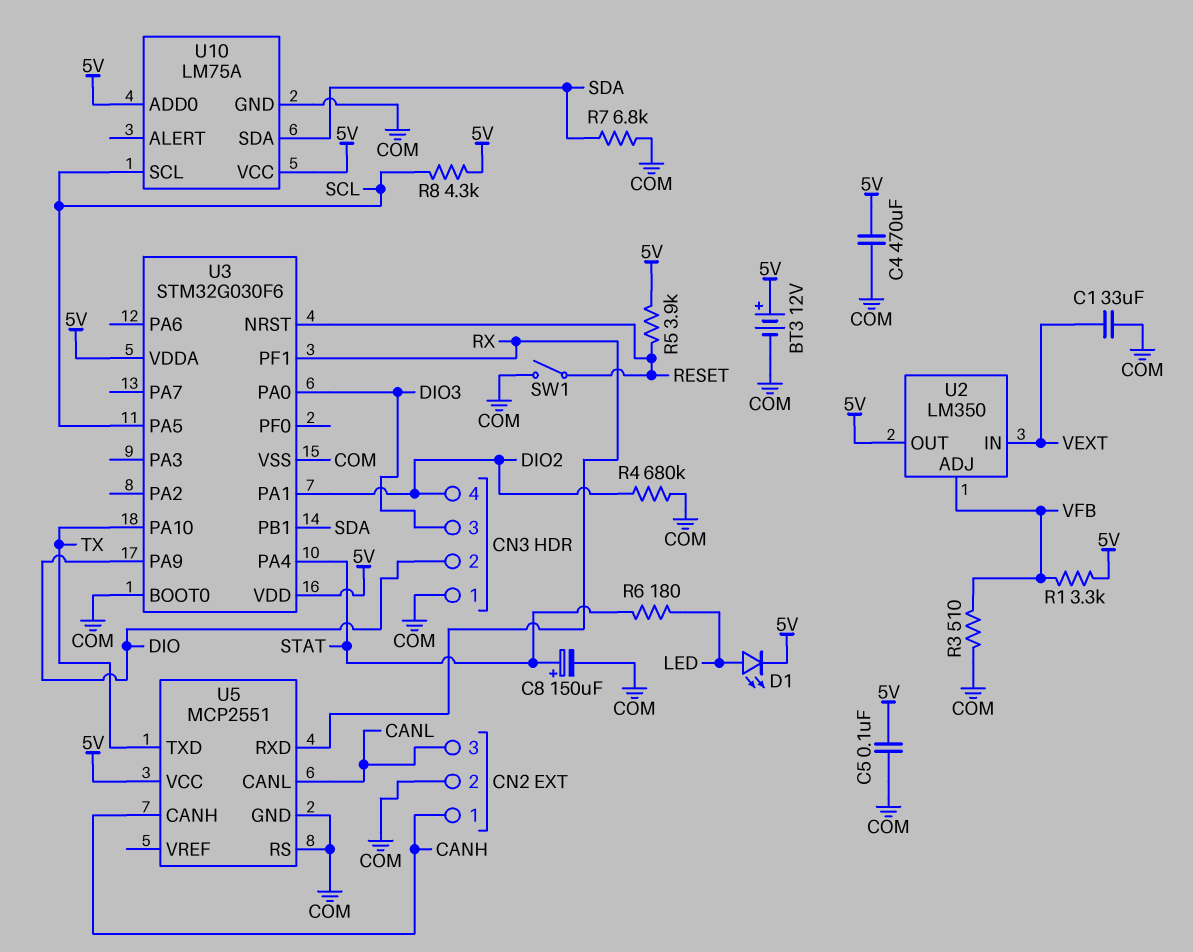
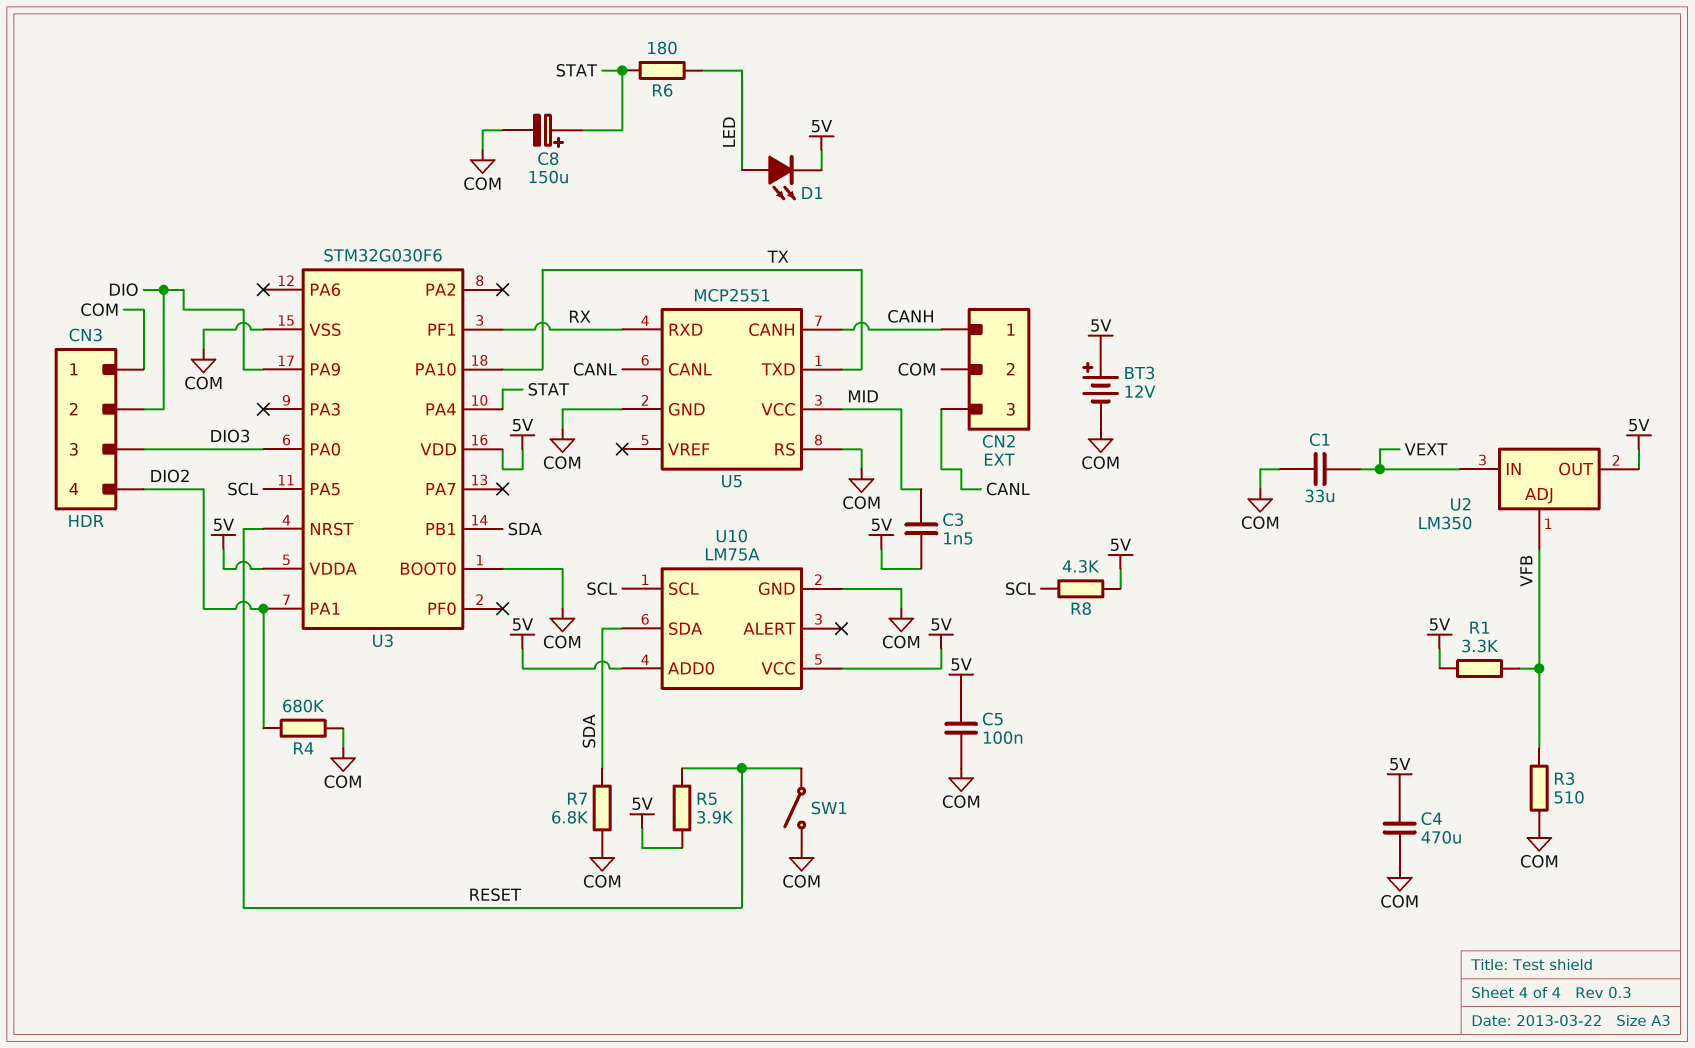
C3: none -> 1.5nF (5V, MID)
U5 pin VCC: 5V -> MID

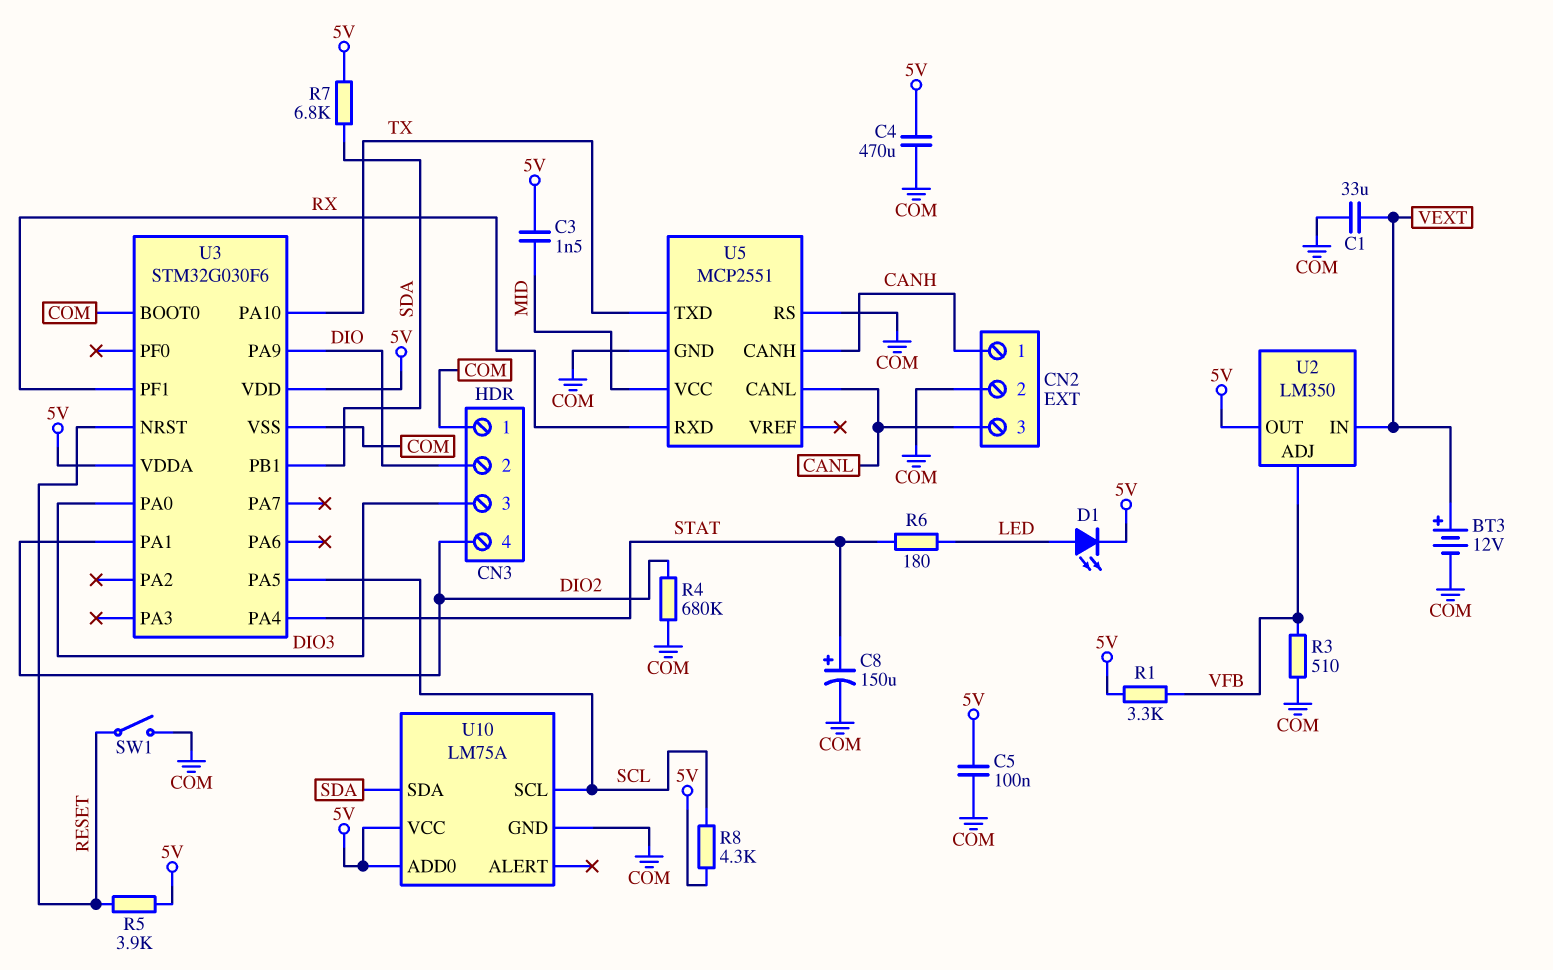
BT3: 12V (plus 5V, minus COM) -> 12V (plus VEXT, minus COM)
R7: 6.8k (COM, SDA) -> 6.8k (5V, SDA)

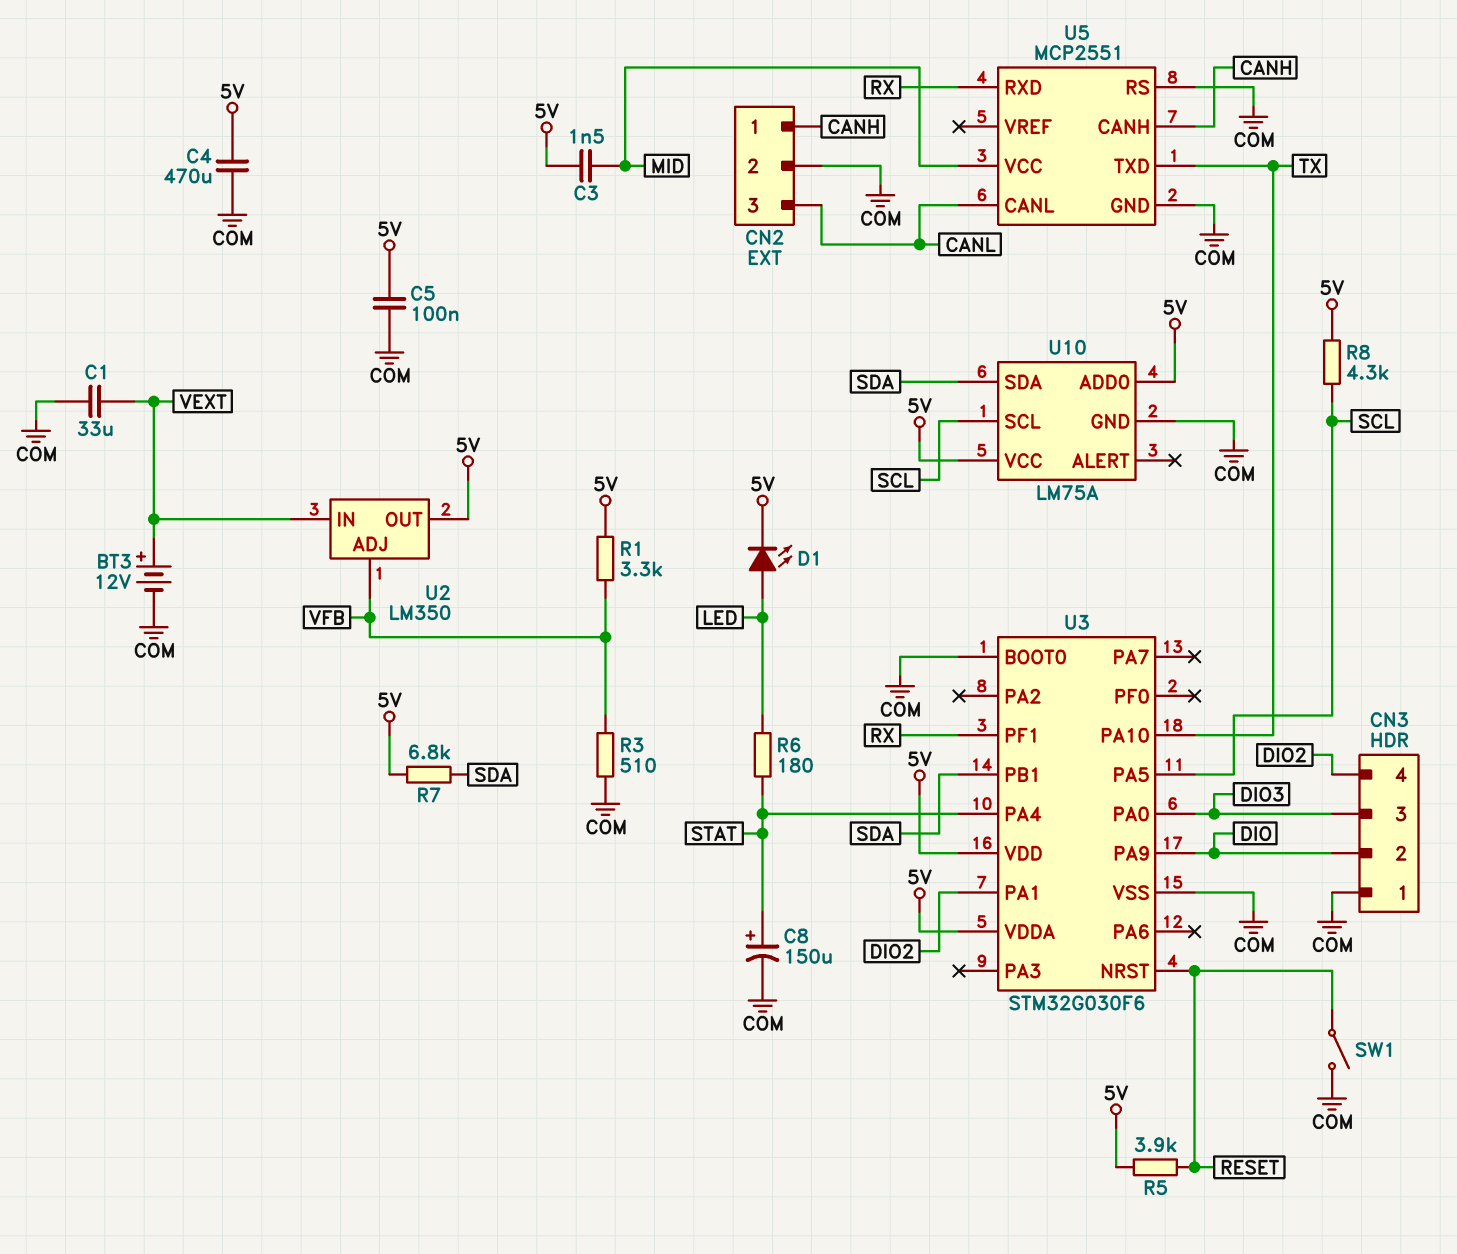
R4: 680k (COM, DIO2) -> none

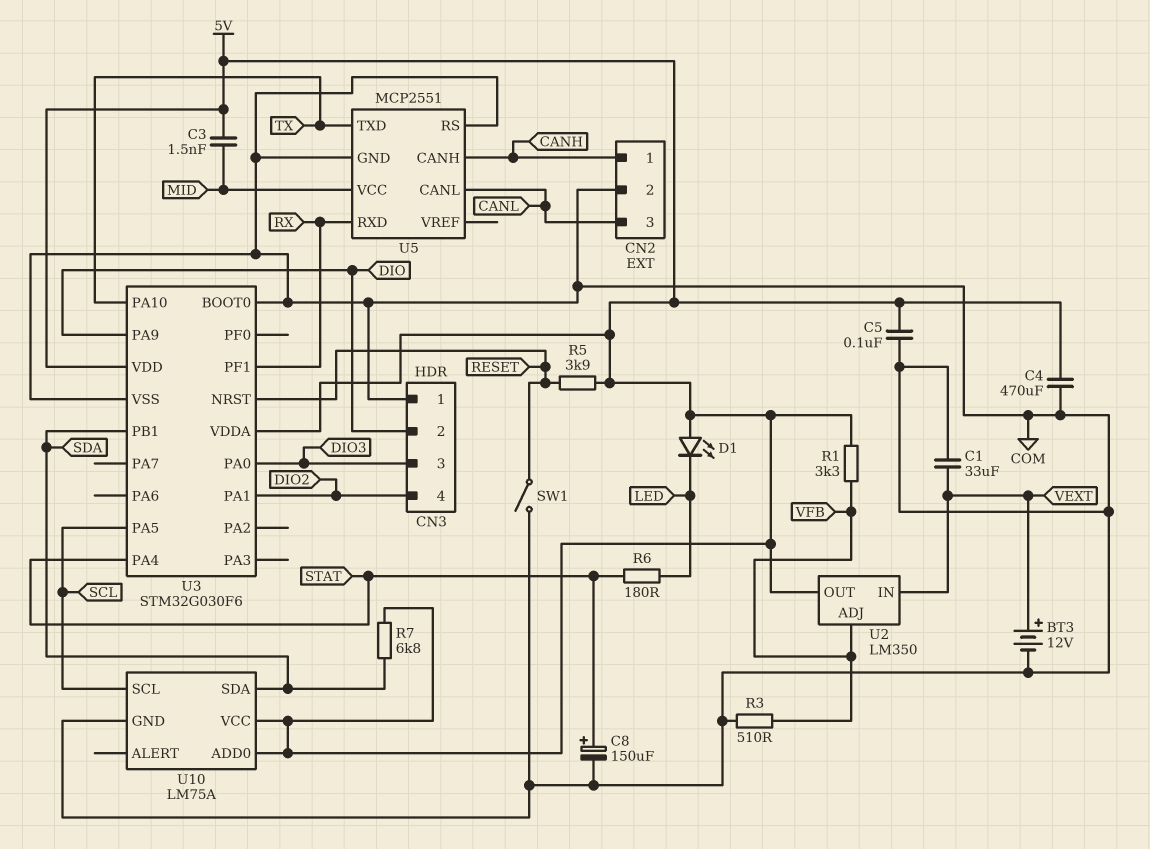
D1: LED (A LED, K 5V) -> LED (A 5V, K LED)
R8: 4.3k (5V, SCL) -> none

